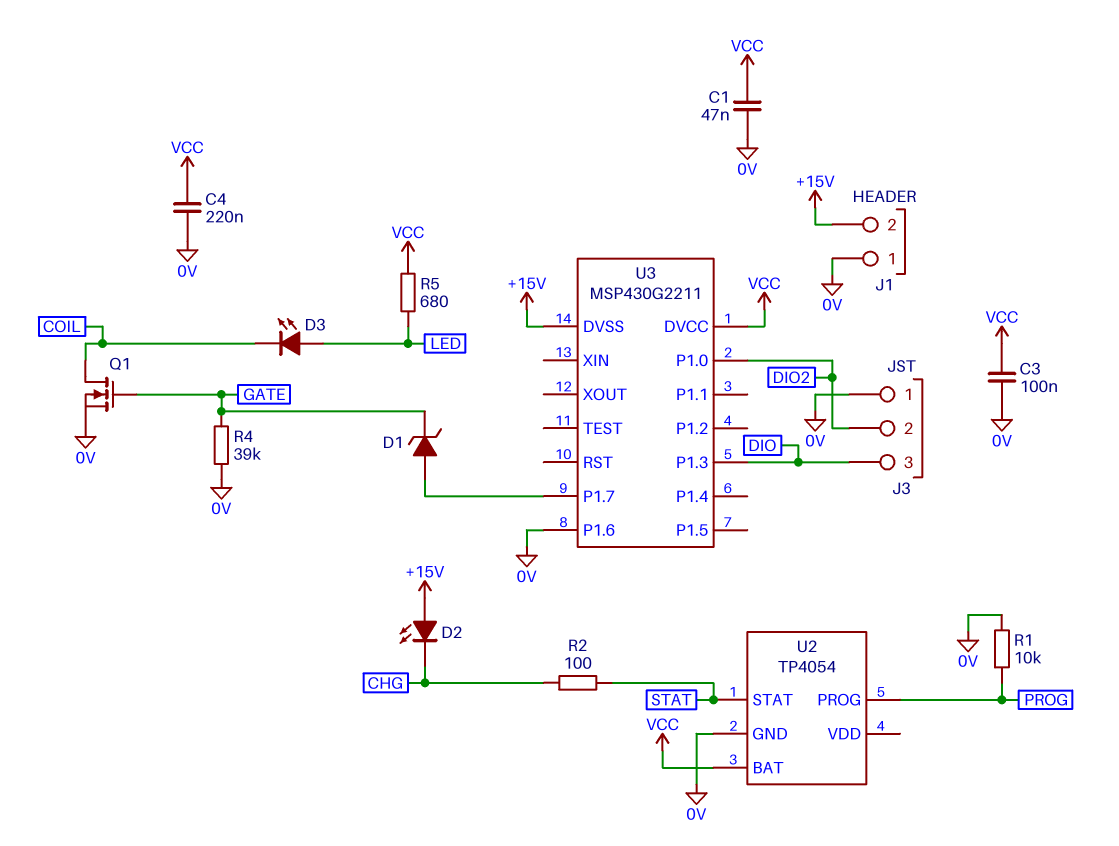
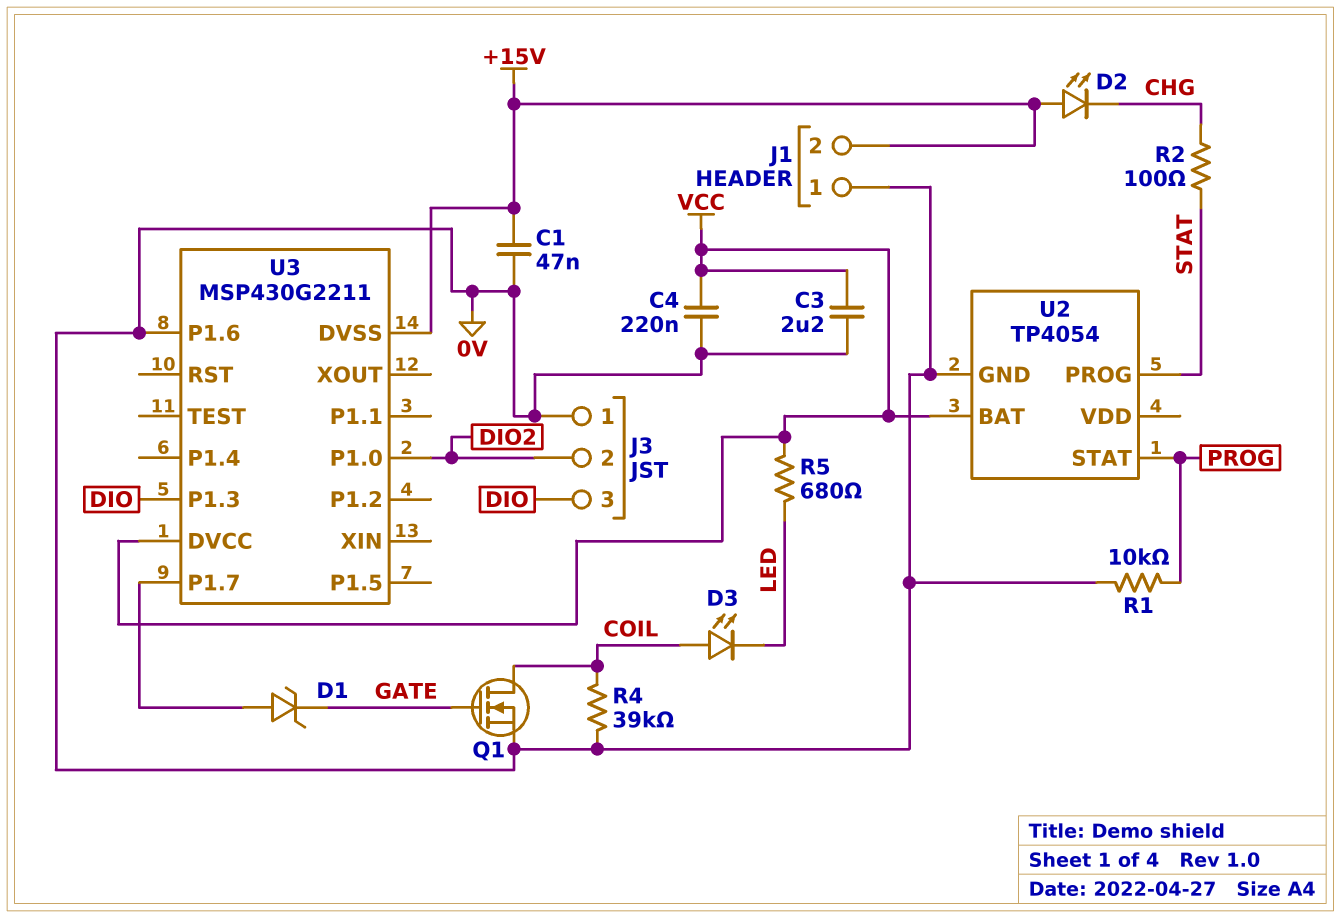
C1: 47nF (0V, VCC) -> 47nF (+15V, 0V)
C3: 100nF (0V, VCC) -> 2.2uF (0V, VCC)
D3: LED (A LED, K COIL) -> LED (A COIL, K LED)
R4: 39k (0V, GATE) -> 39k (0V, COIL)
U2 pin PROG: PROG -> STAT
U2 pin STAT: STAT -> PROG

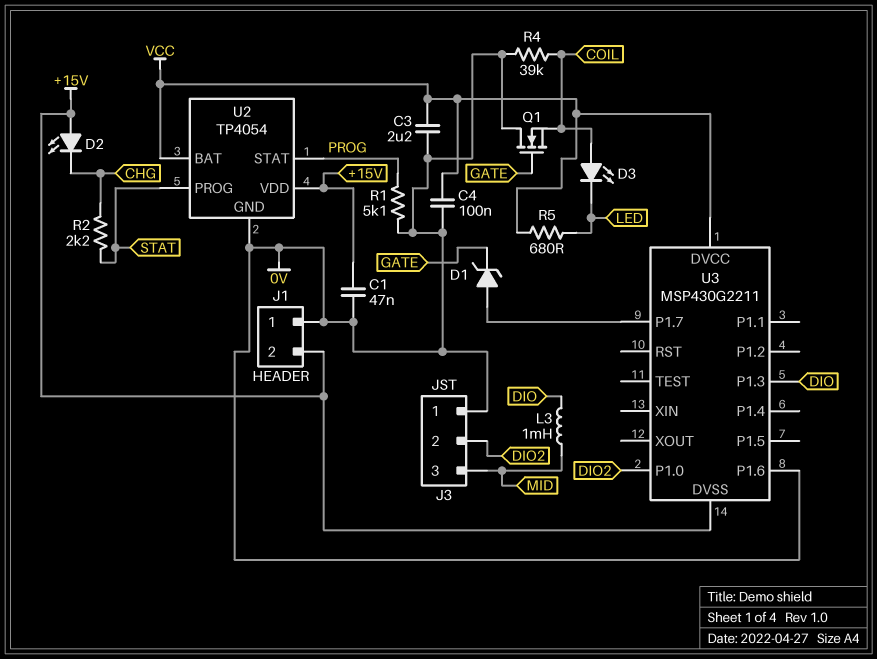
C4: 220nF (0V, VCC) -> 100nF (0V, VCC)
J3 pin 3: DIO -> MID
L3: none -> 1mH (DIO, MID)
Q1: NMOS (G GATE, D COIL, S 0V) -> NMOS (G GATE, D 0V, S COIL)
R1: 10k (0V, PROG) -> 5.1k (0V, PROG)
R2: 100 (CHG, STAT) -> 2.2k (CHG, STAT)
U2 pin VDD: none -> +15V

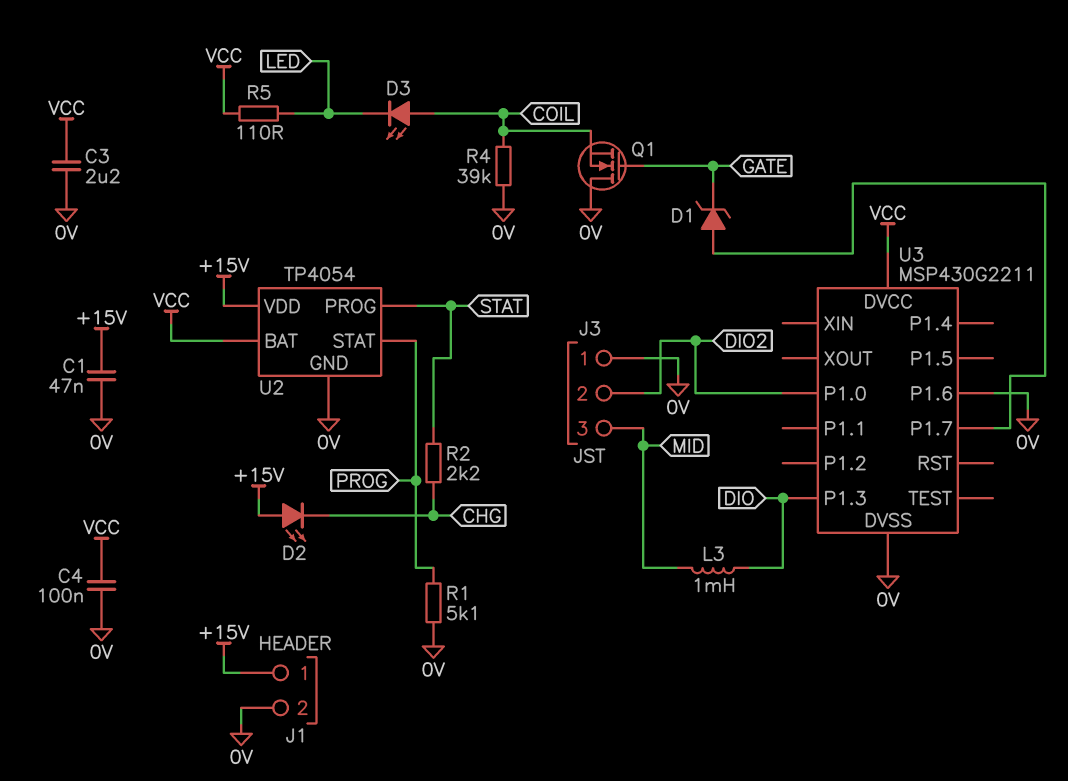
J1 pin 1: 0V -> +15V
J1 pin 2: +15V -> 0V
R5: 680 (LED, VCC) -> 110 (LED, VCC)
U3 pin DVSS: +15V -> 0V

